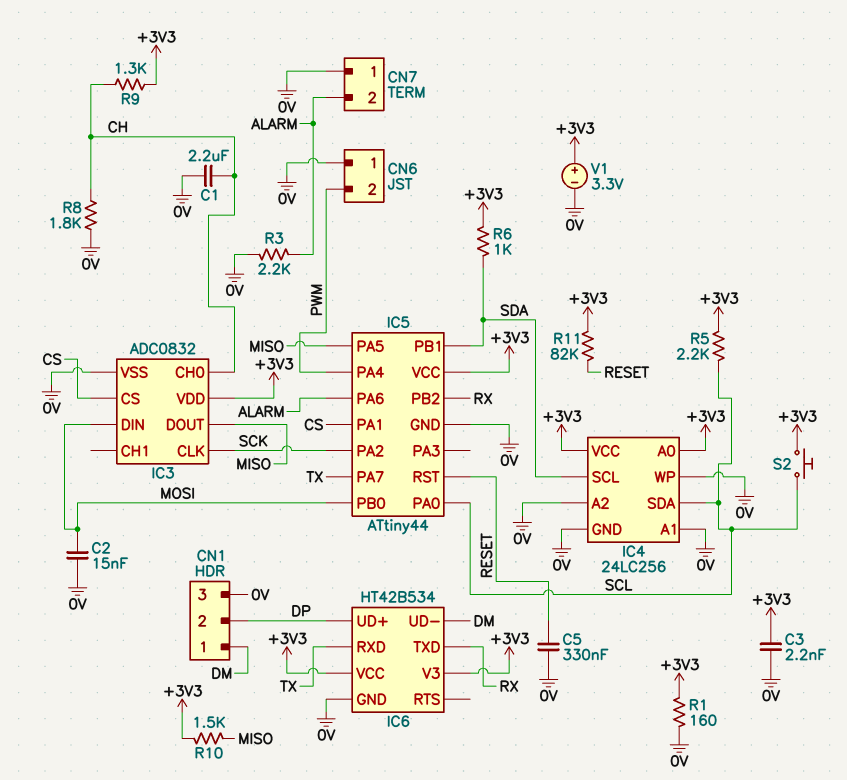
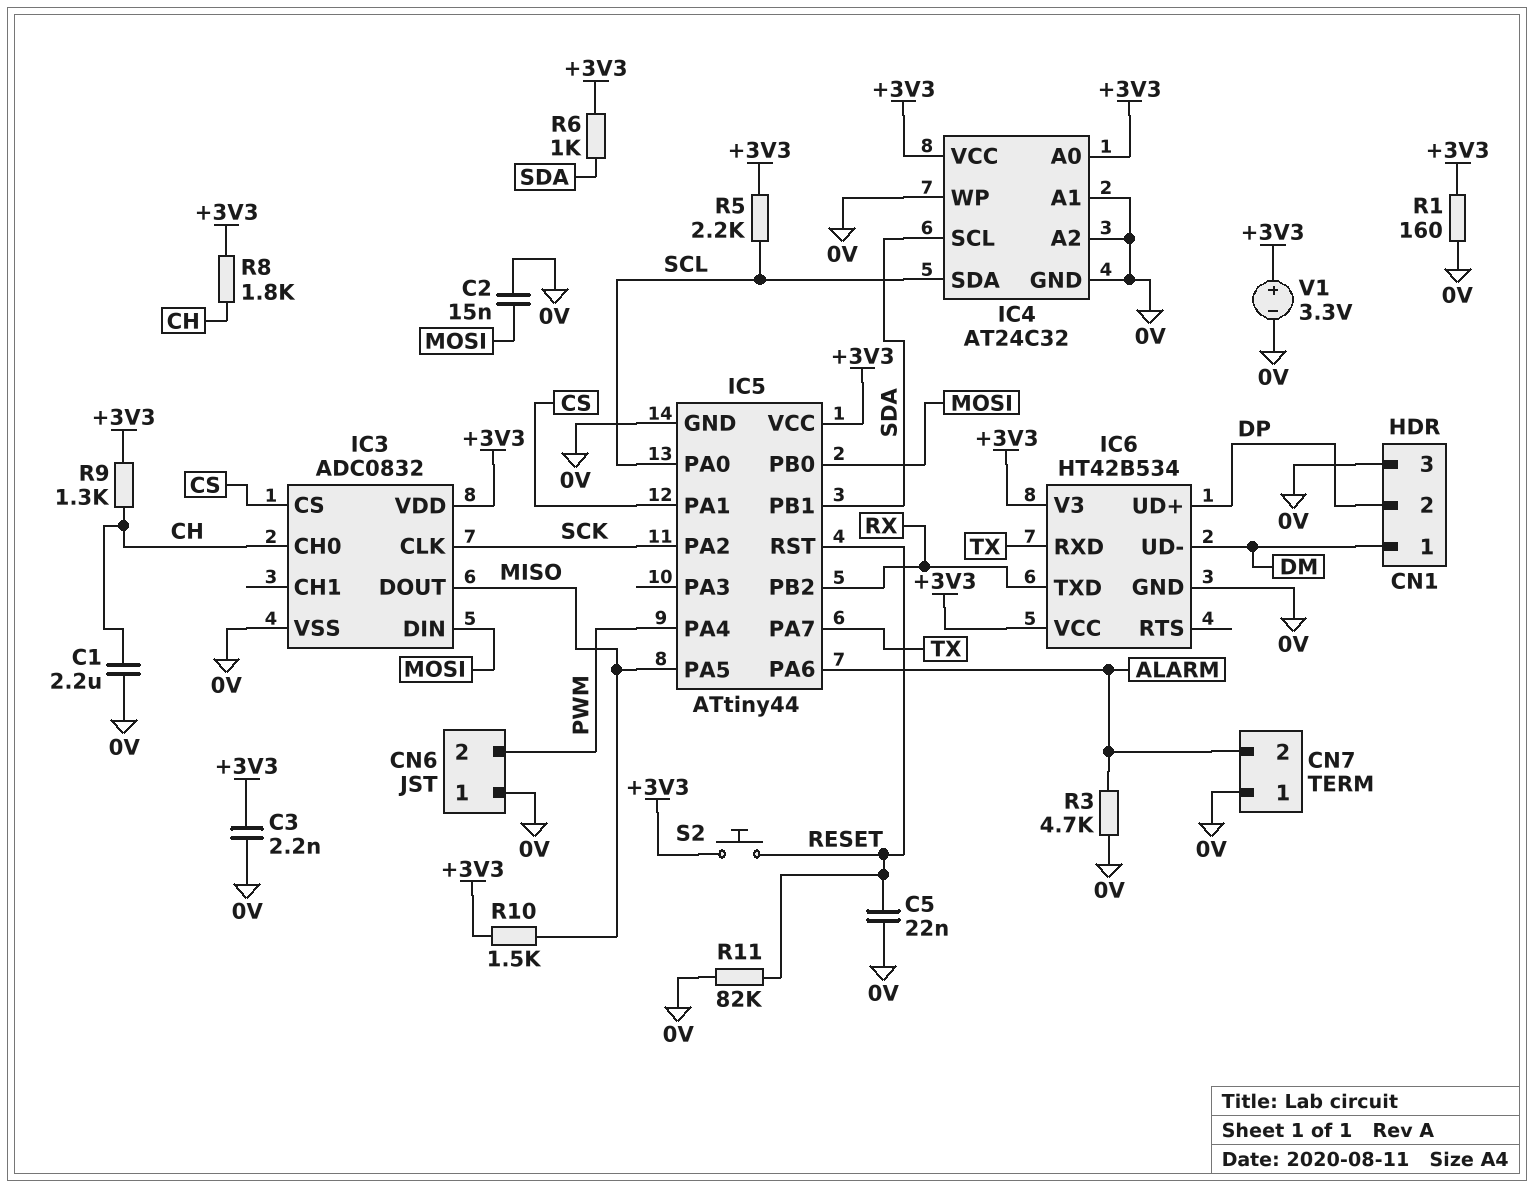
C5: 330nF (0V, RESET) -> 22nF (0V, RESET)
IC4: 24LC256 -> AT24C32
R3: 2.2k (0V, ALARM) -> 4.7k (0V, ALARM)
R8: 1.8k (0V, CH) -> 1.8k (+3V3, CH)
R11: 82k (+3V3, RESET) -> 82k (0V, RESET)
S2: button (+3V3, SCL) -> button (+3V3, RESET)

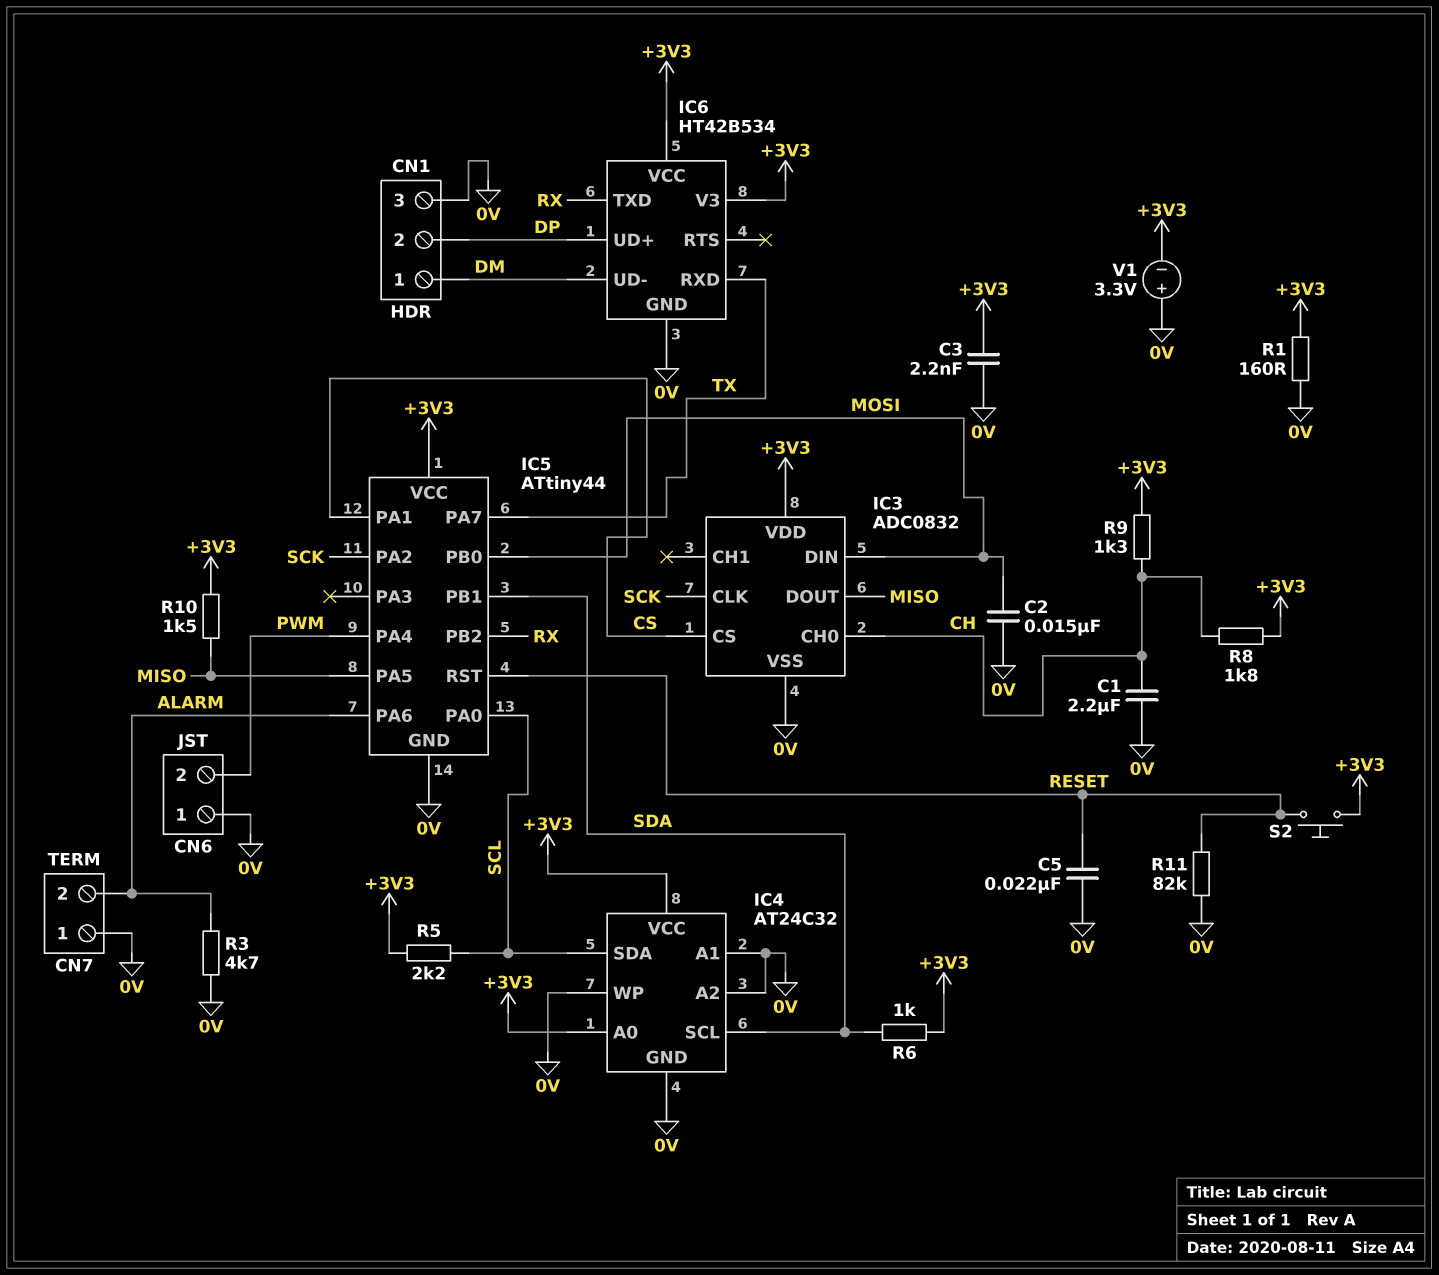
V1: 3.3V (plus +3V3, minus 0V) -> 3.3V (plus 0V, minus +3V3)

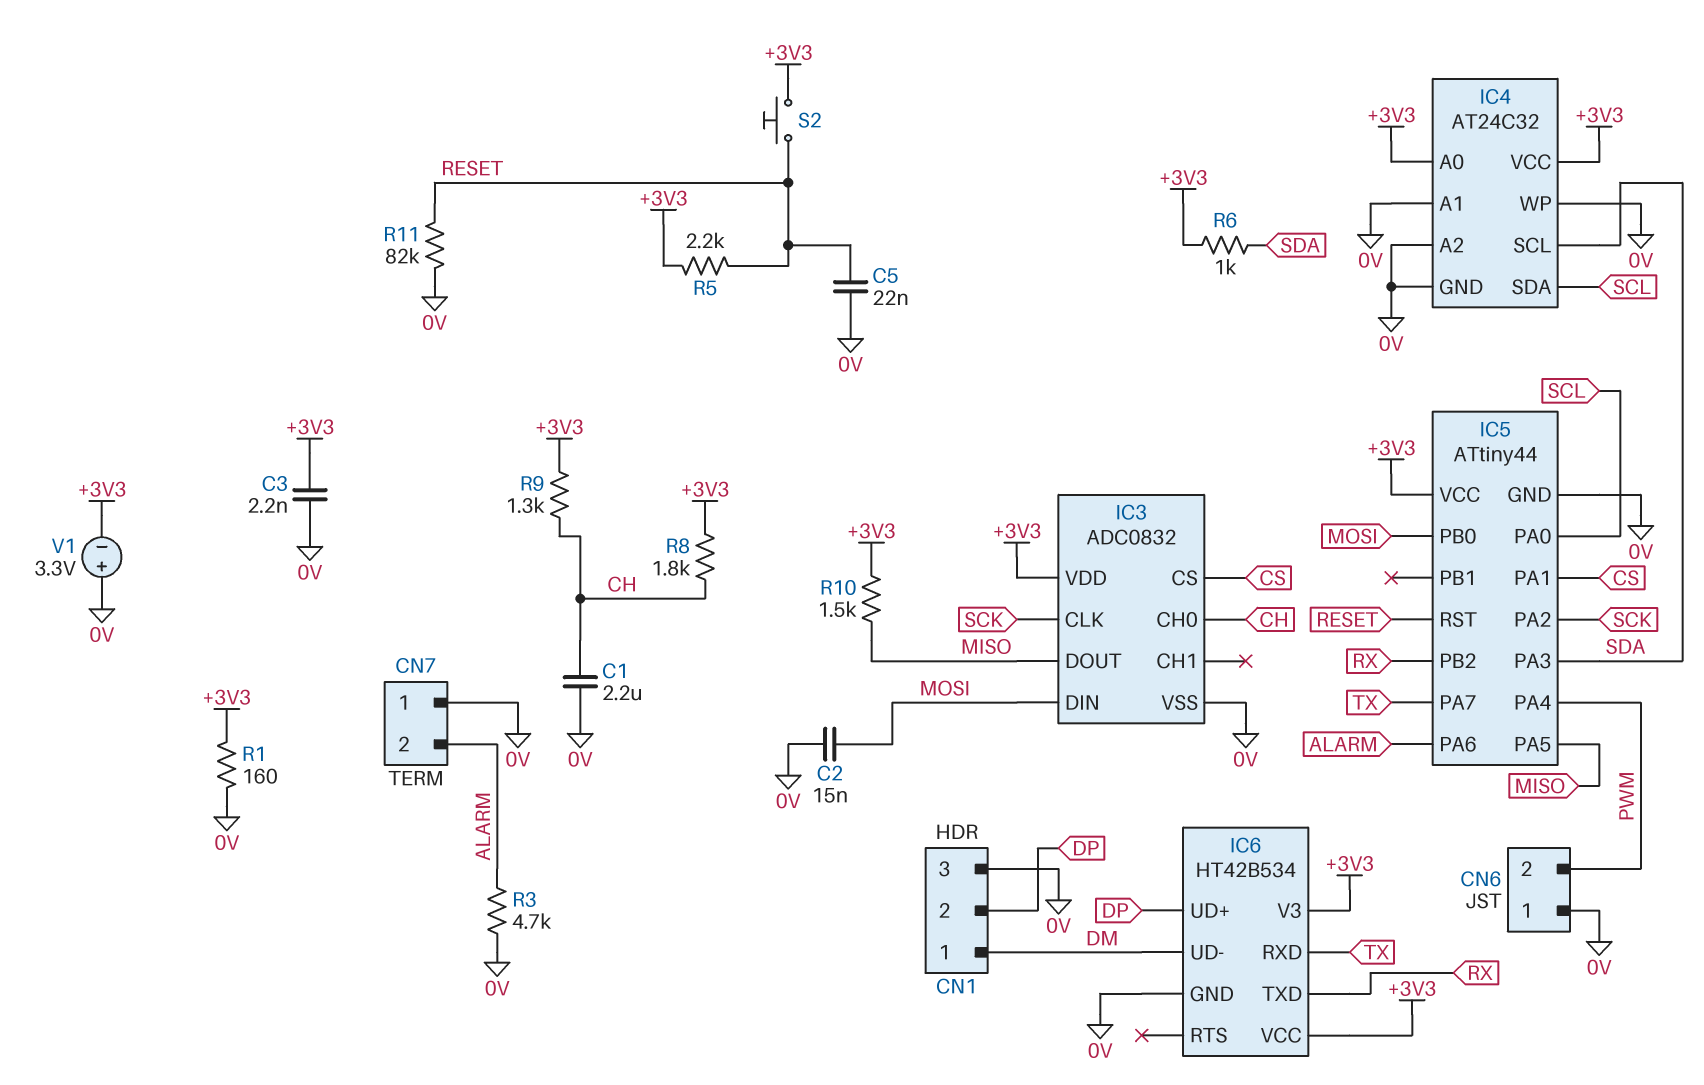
IC5 pin PA3: none -> SDA
IC5 pin PB1: SDA -> none
R5: 2.2k (+3V3, SCL) -> 2.2k (+3V3, RESET)

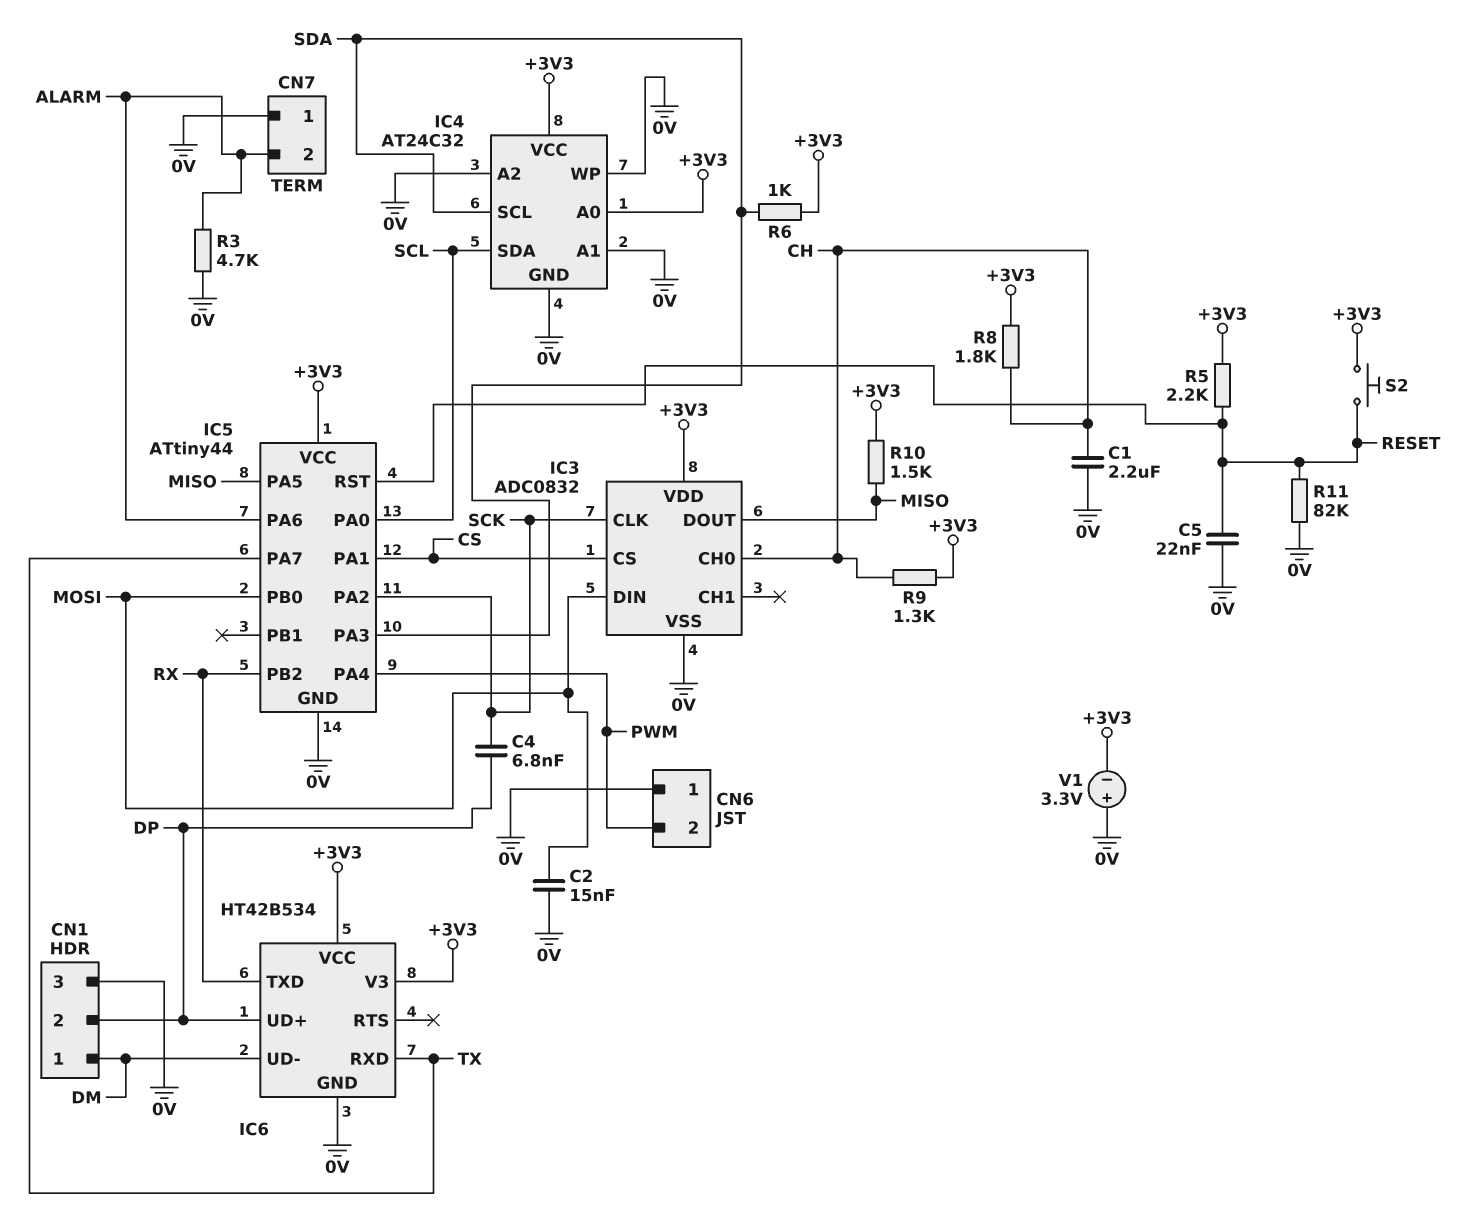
C3: 2.2nF (+3V3, 0V) -> none
C4: none -> 6.8nF (DP, SCK)
R1: 160 (+3V3, 0V) -> none

